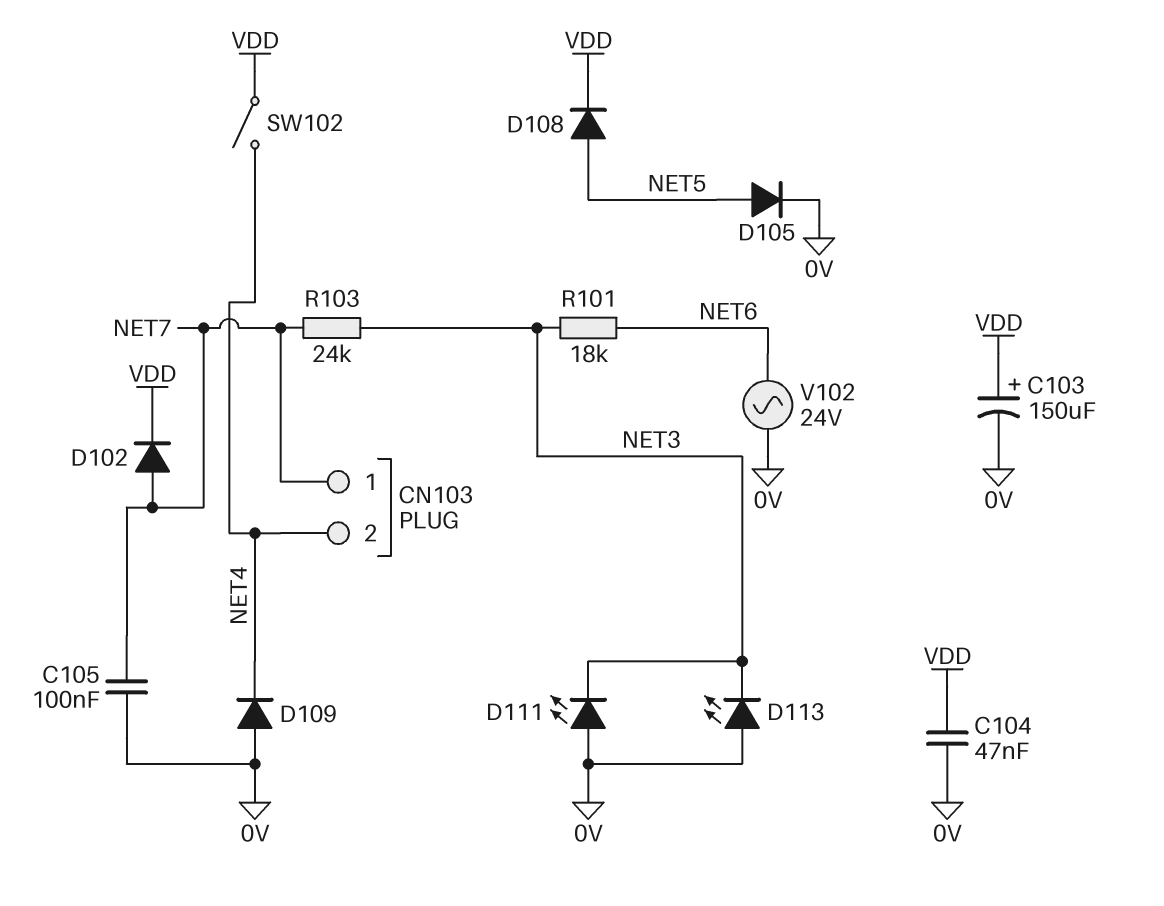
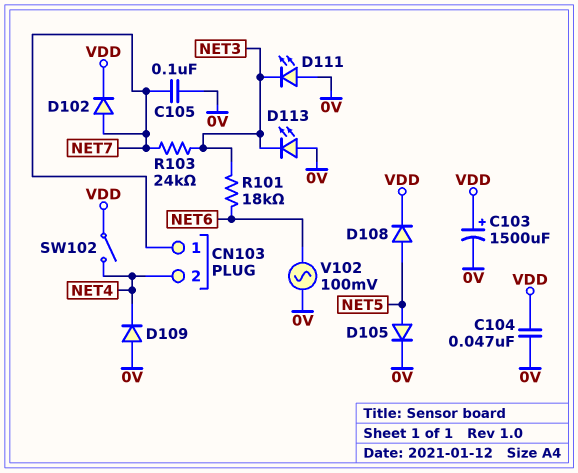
C103: 150uF (plus VDD, minus 0V) -> 1500uF (plus VDD, minus 0V)
V102: AC 24V (0V, NET6) -> AC 100mV (0V, NET6)

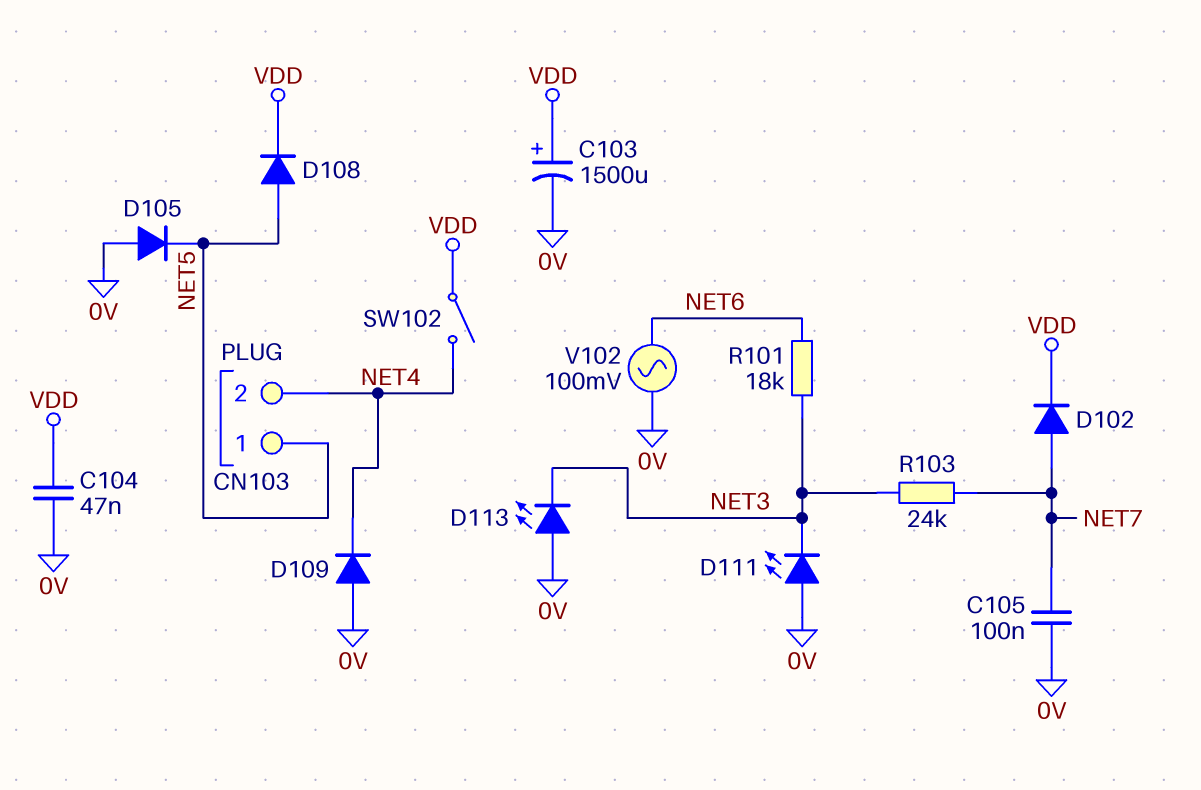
CN103 pin 1: NET7 -> NET5
D105: diode (A NET5, K 0V) -> diode (A 0V, K NET5)

